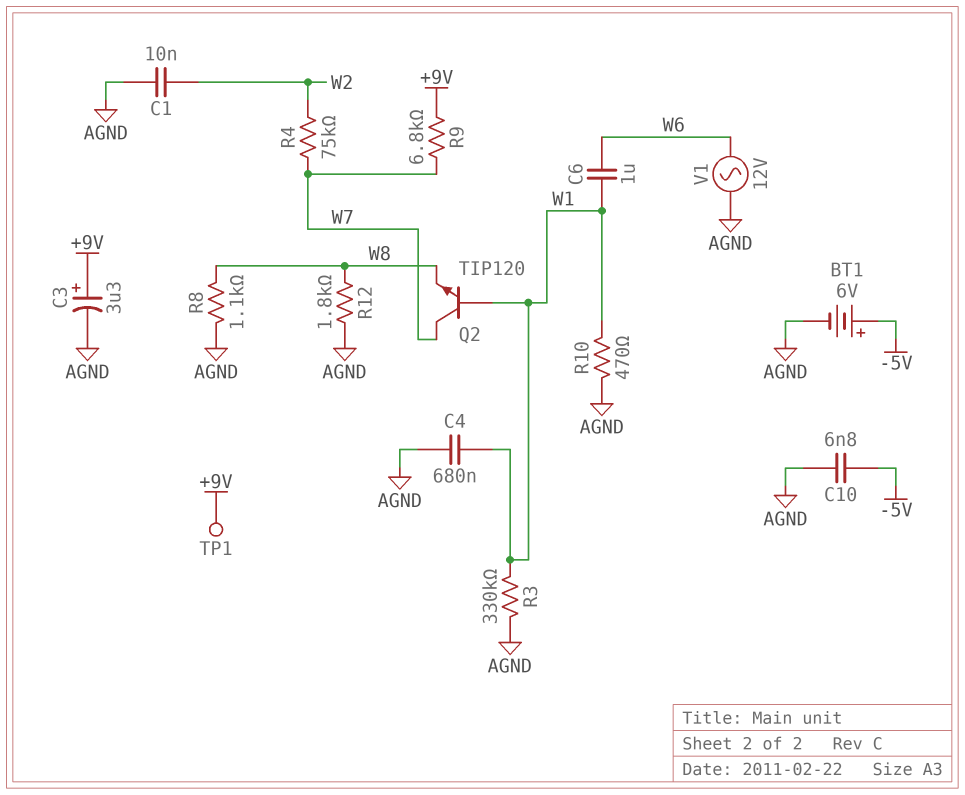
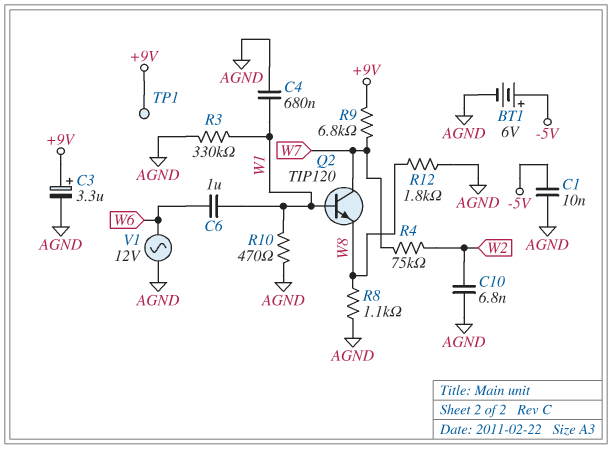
C1: 10nF (AGND, W2) -> 10nF (-5V, AGND)
C10: 6.8nF (-5V, AGND) -> 6.8nF (AGND, W2)

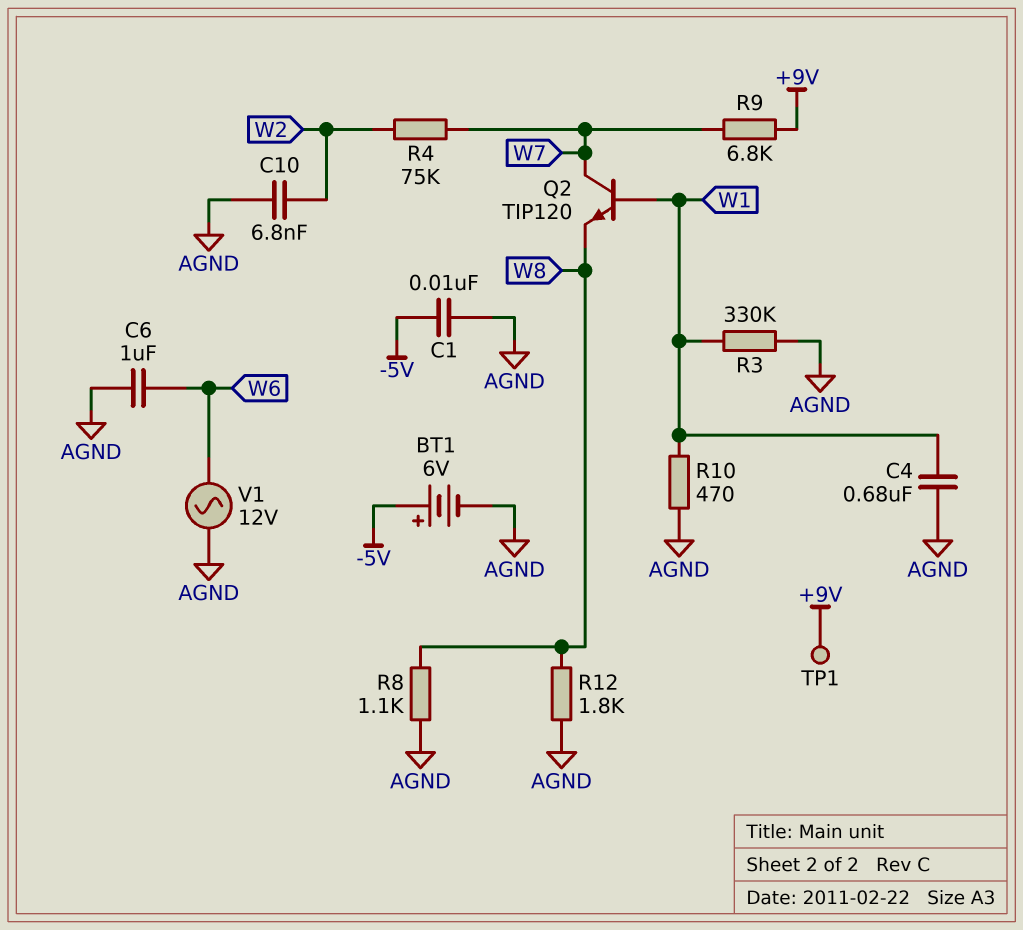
C3: 3.3uF (plus +9V, minus AGND) -> none
C6: 1uF (W1, W6) -> 1uF (AGND, W6)

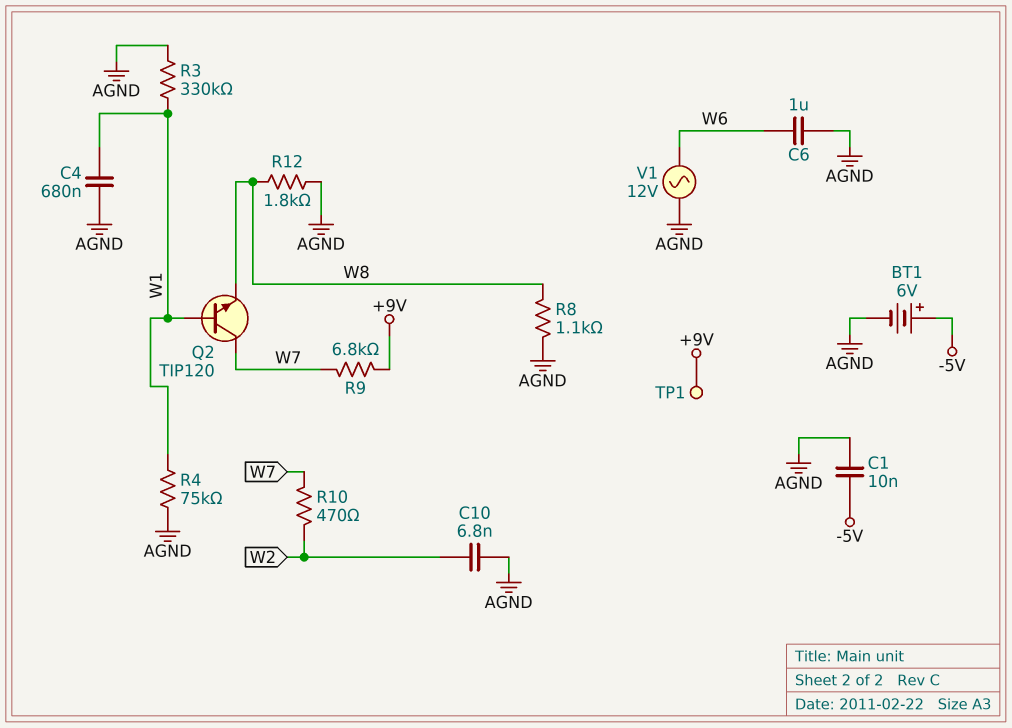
R4: 75k (W2, W7) -> 75k (AGND, W1)
R10: 470 (AGND, W1) -> 470 (W2, W7)

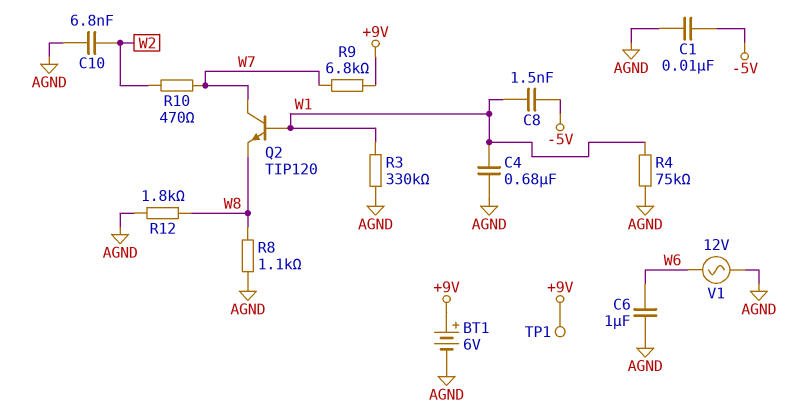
BT1: 6V (plus -5V, minus AGND) -> 6V (plus +9V, minus AGND)
C8: none -> 1.5nF (-5V, W1)

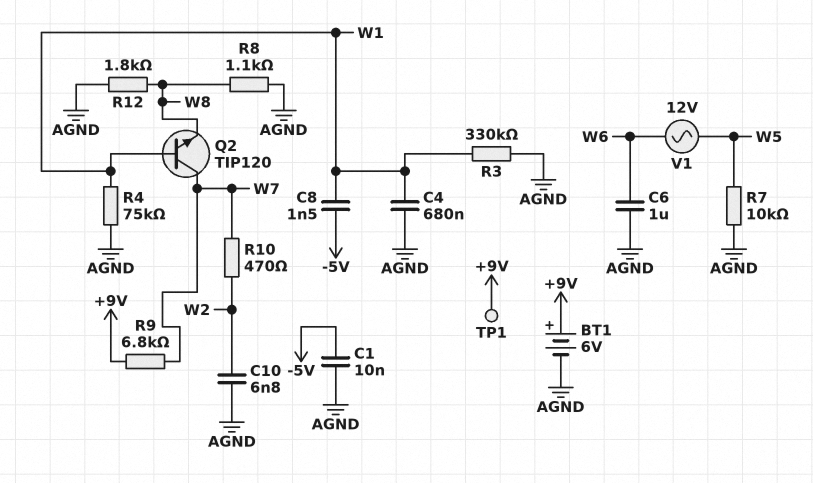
R7: none -> 10k (AGND, W5)
V1: AC 12V (AGND, W6) -> AC 12V (W5, W6)

